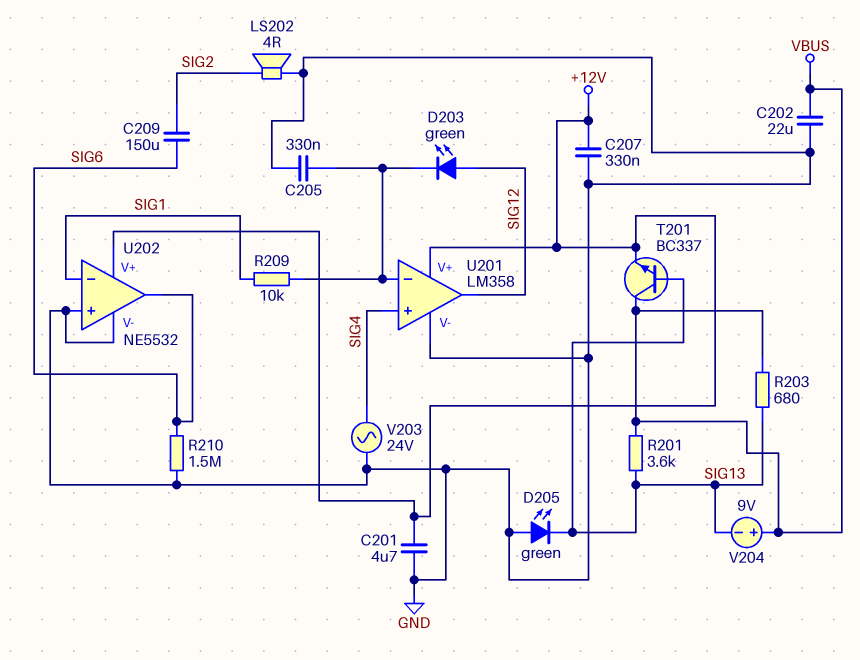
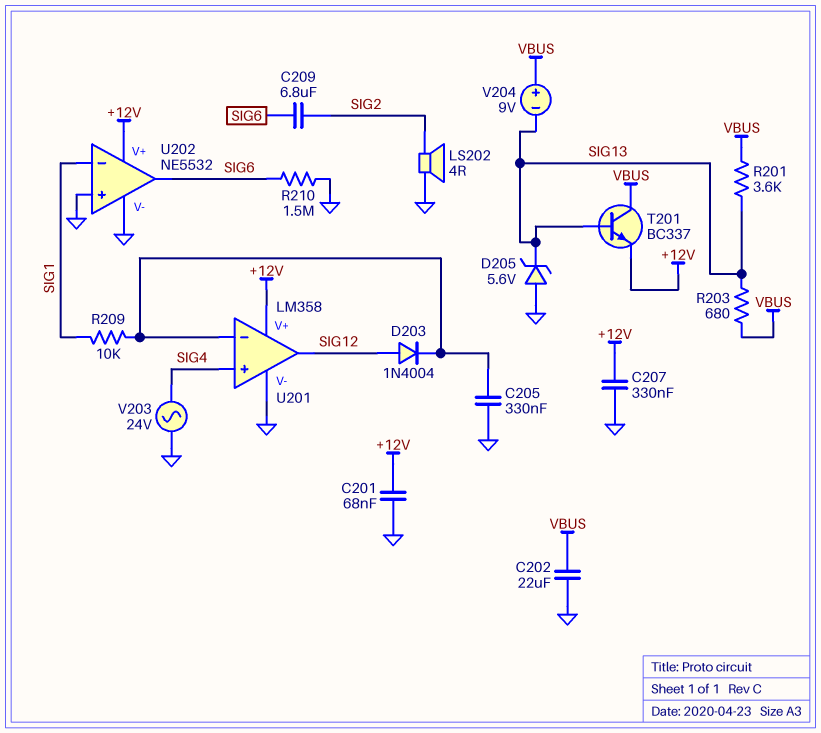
C201: 4.7uF (+12V, GND) -> 68nF (+12V, GND)
C209: 150uF (SIG2, SIG6) -> 6.8uF (SIG2, SIG6)
D203: LED green (A SIG12, K U201/in-) -> diode 1N4004 (A SIG12, K U201/in-)
D205: LED green (A GND, K SIG13) -> zener 5.6V (A GND, K SIG13)

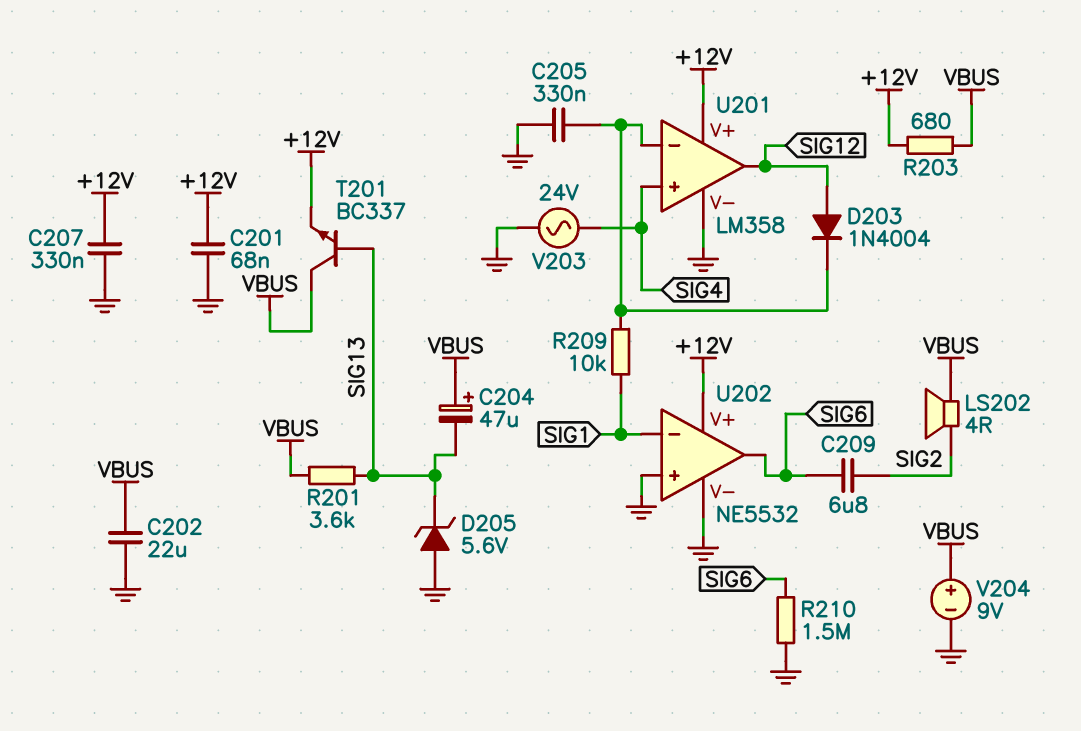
C204: none -> 47uF (plus VBUS, minus SIG13)
LS202: speaker 4R (GND, SIG2) -> speaker 4R (SIG2, VBUS)
R203: 680 (SIG13, VBUS) -> 680 (+12V, VBUS)
V204: 9V (plus VBUS, minus SIG13) -> 9V (plus VBUS, minus GND)

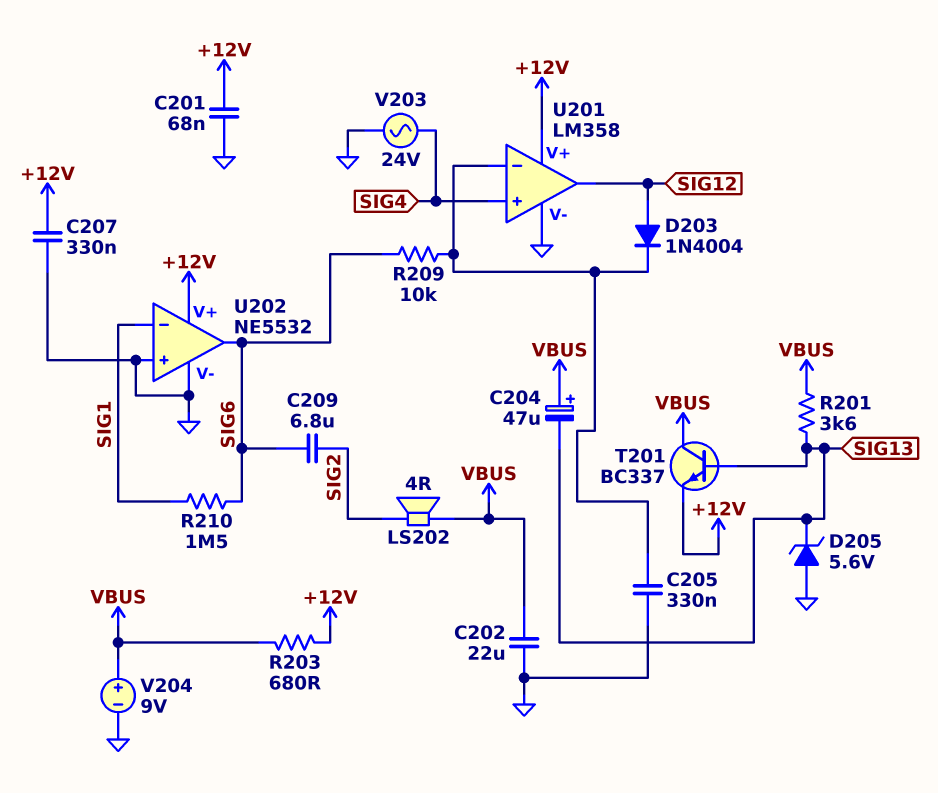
R209: 10k (SIG1, U201/in-) -> 10k (SIG6, U201/in-)
R210: 1.5M (GND, SIG6) -> 1.5M (SIG1, SIG6)

